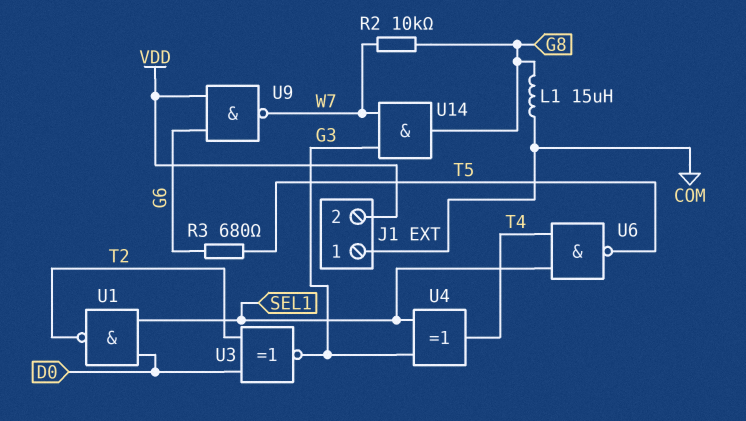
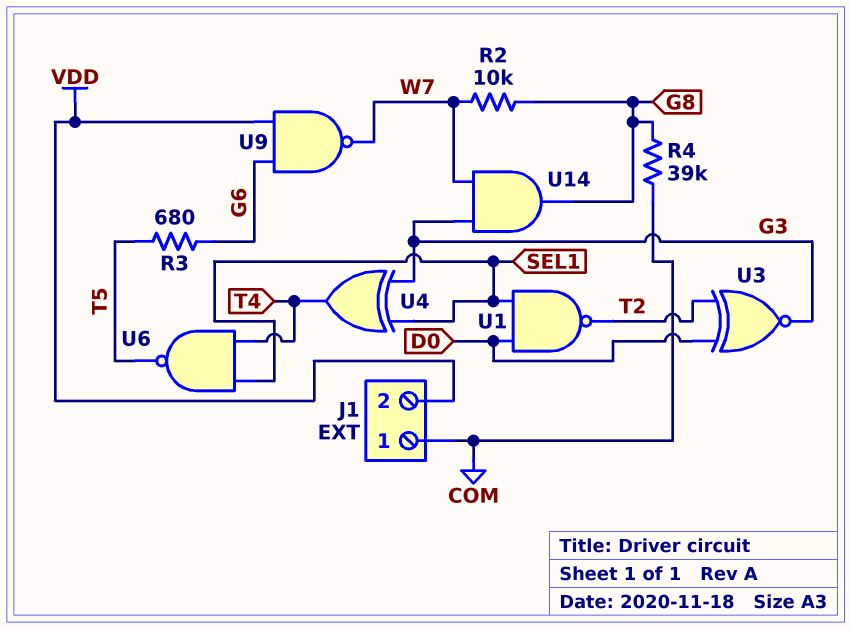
L1: 15uH (COM, G8) -> none
R4: none -> 39k (COM, G8)

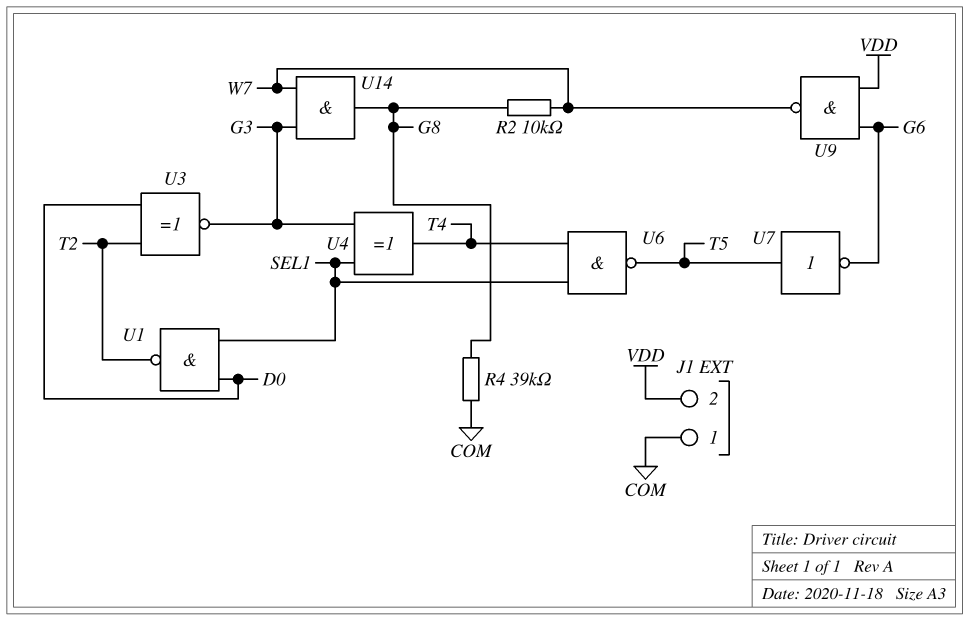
R3: 680 (G6, T5) -> none
U7: none -> NOT (in T5, out G6)

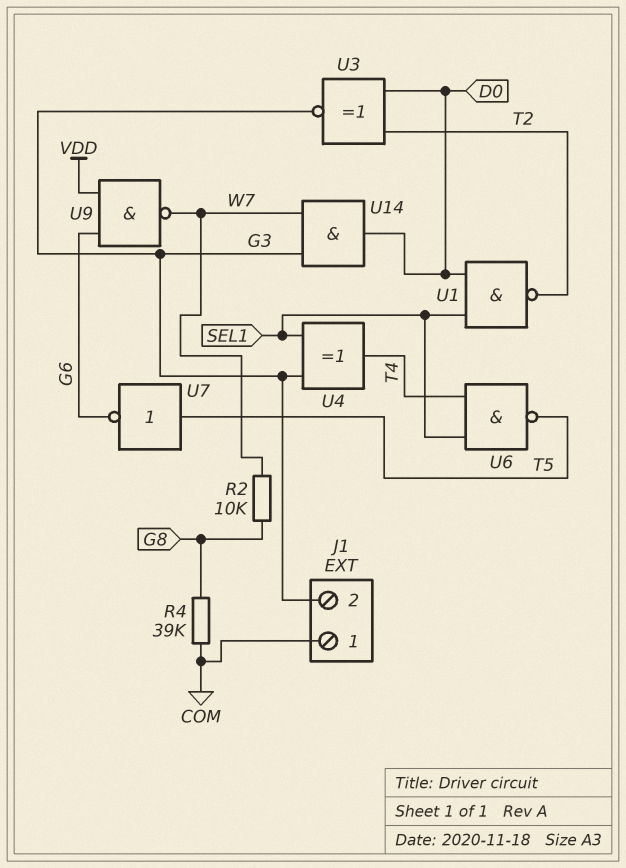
J1 pin 2: VDD -> G3
U14: AND (in G3, in W7, out G8) -> AND (in G3, in W7, out D0)

